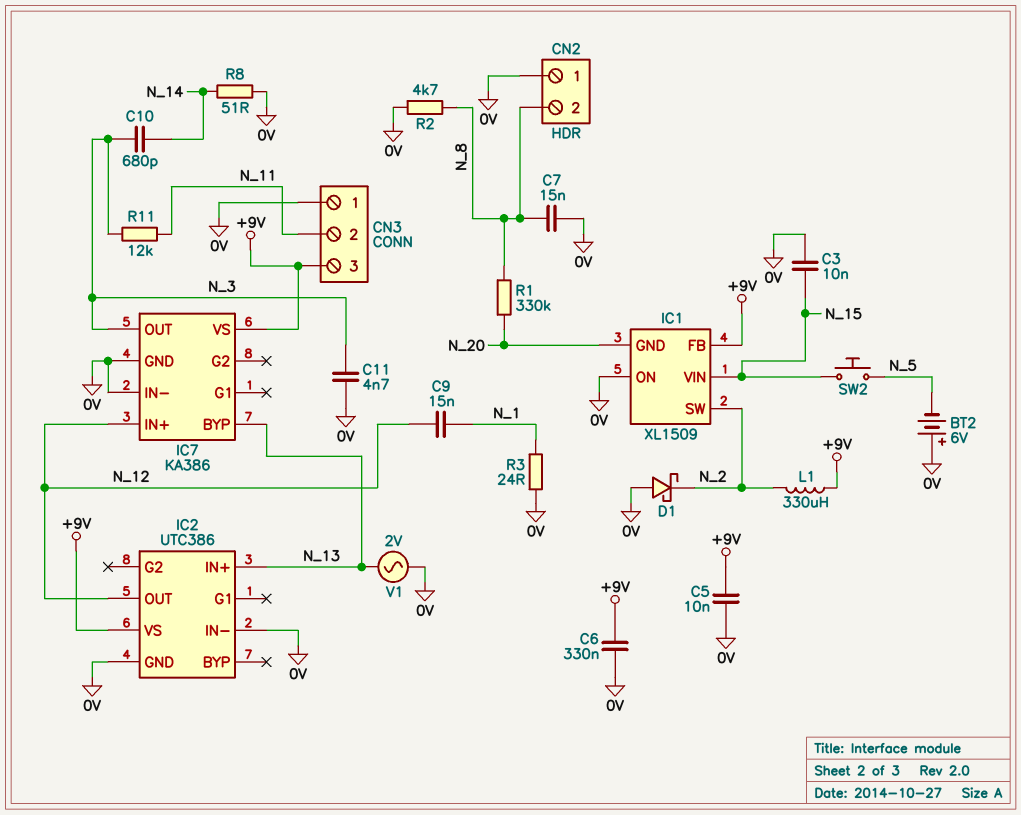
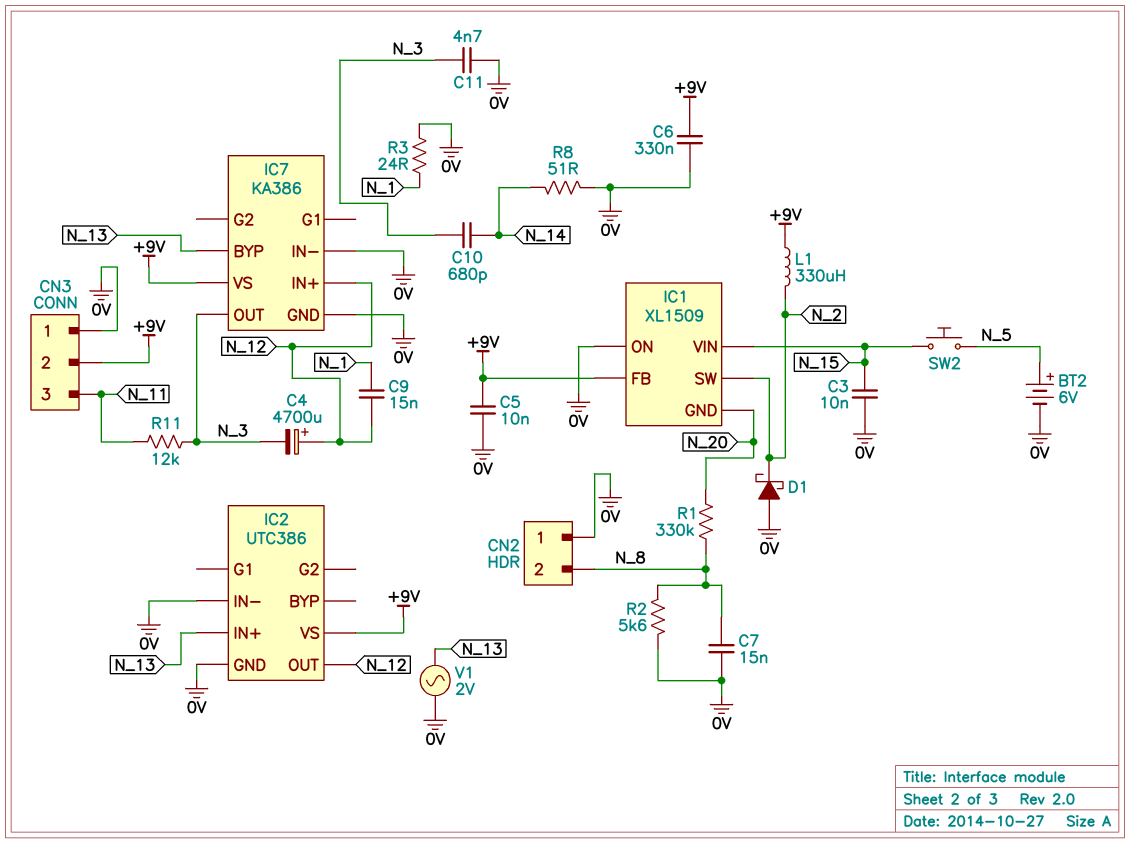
BT2: 6V (plus 0V, minus N_5) -> 6V (plus N_5, minus 0V)
C4: none -> 4700uF (plus N_12, minus N_3)
CN3 pin 2: N_11 -> +9V
CN3 pin 3: +9V -> N_11
R2: 4.7k (0V, N_8) -> 5.6k (0V, N_8)

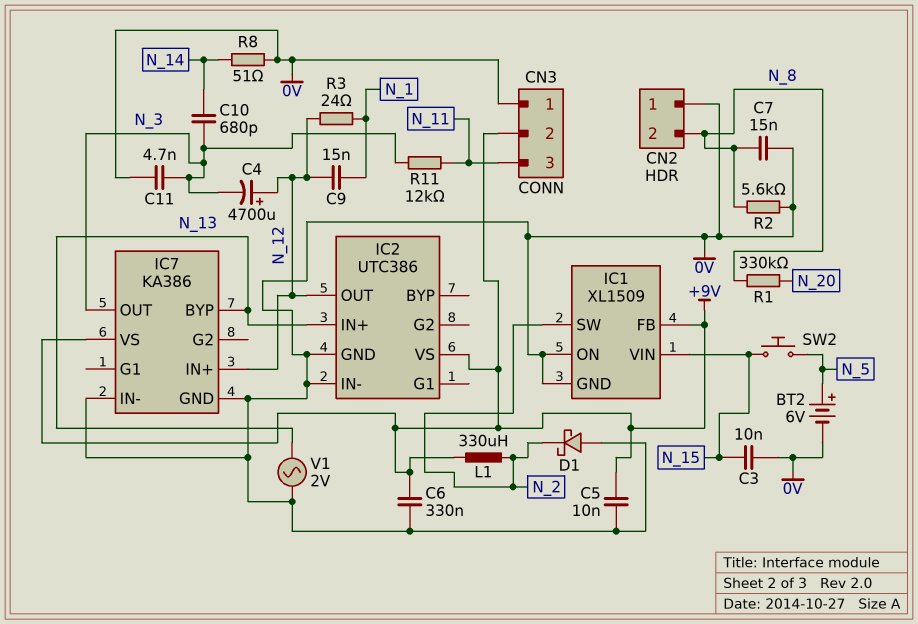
IC1 pin GND: N_20 -> 0V
R3: 24 (0V, N_1) -> 24 (N_1, N_12)

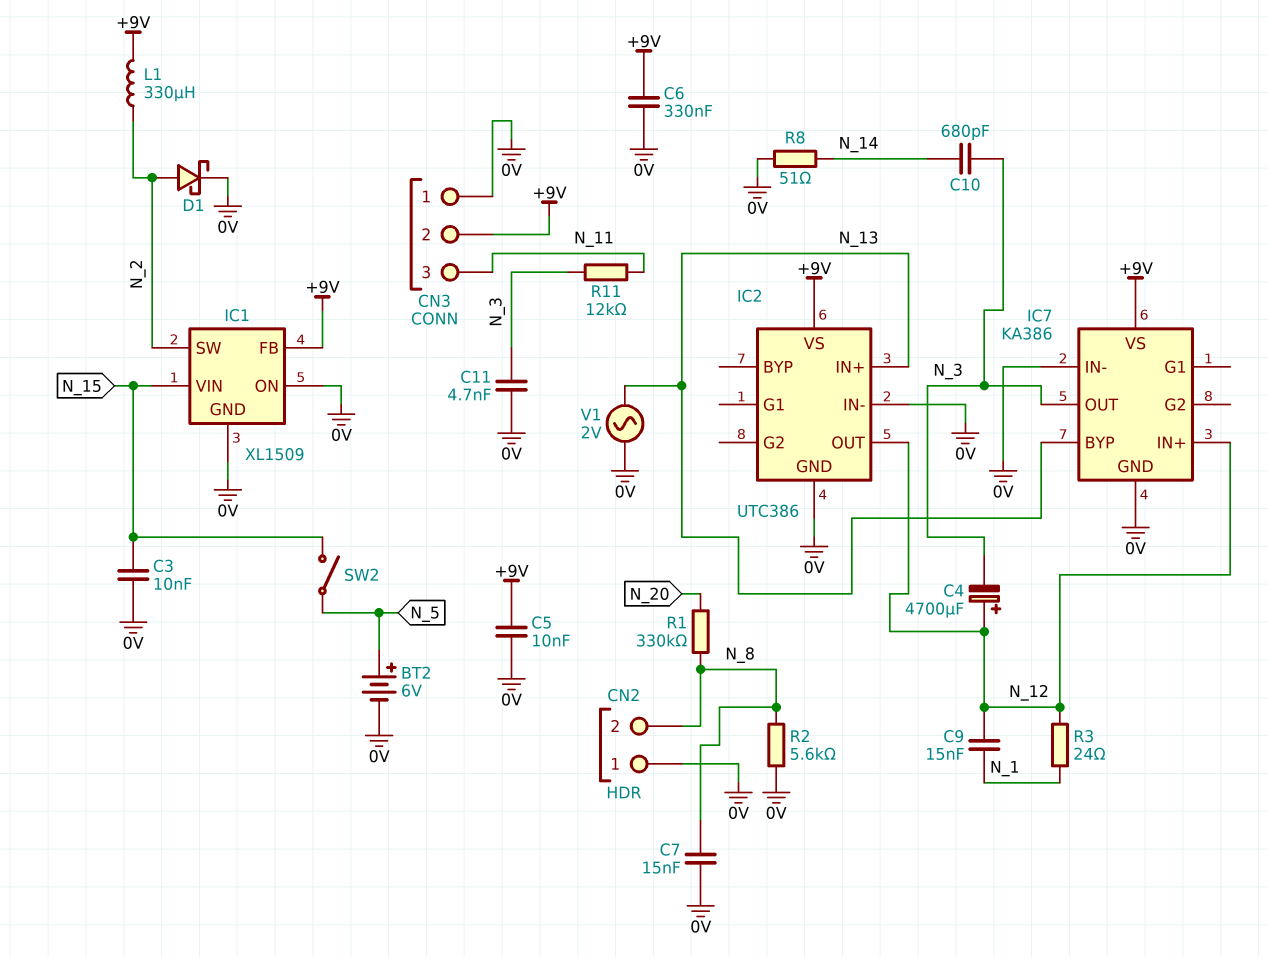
D1: schottky (A 0V, K N_2) -> schottky (A N_2, K 0V)
SW2: button (N_5, N_15) -> switch (N_5, N_15)

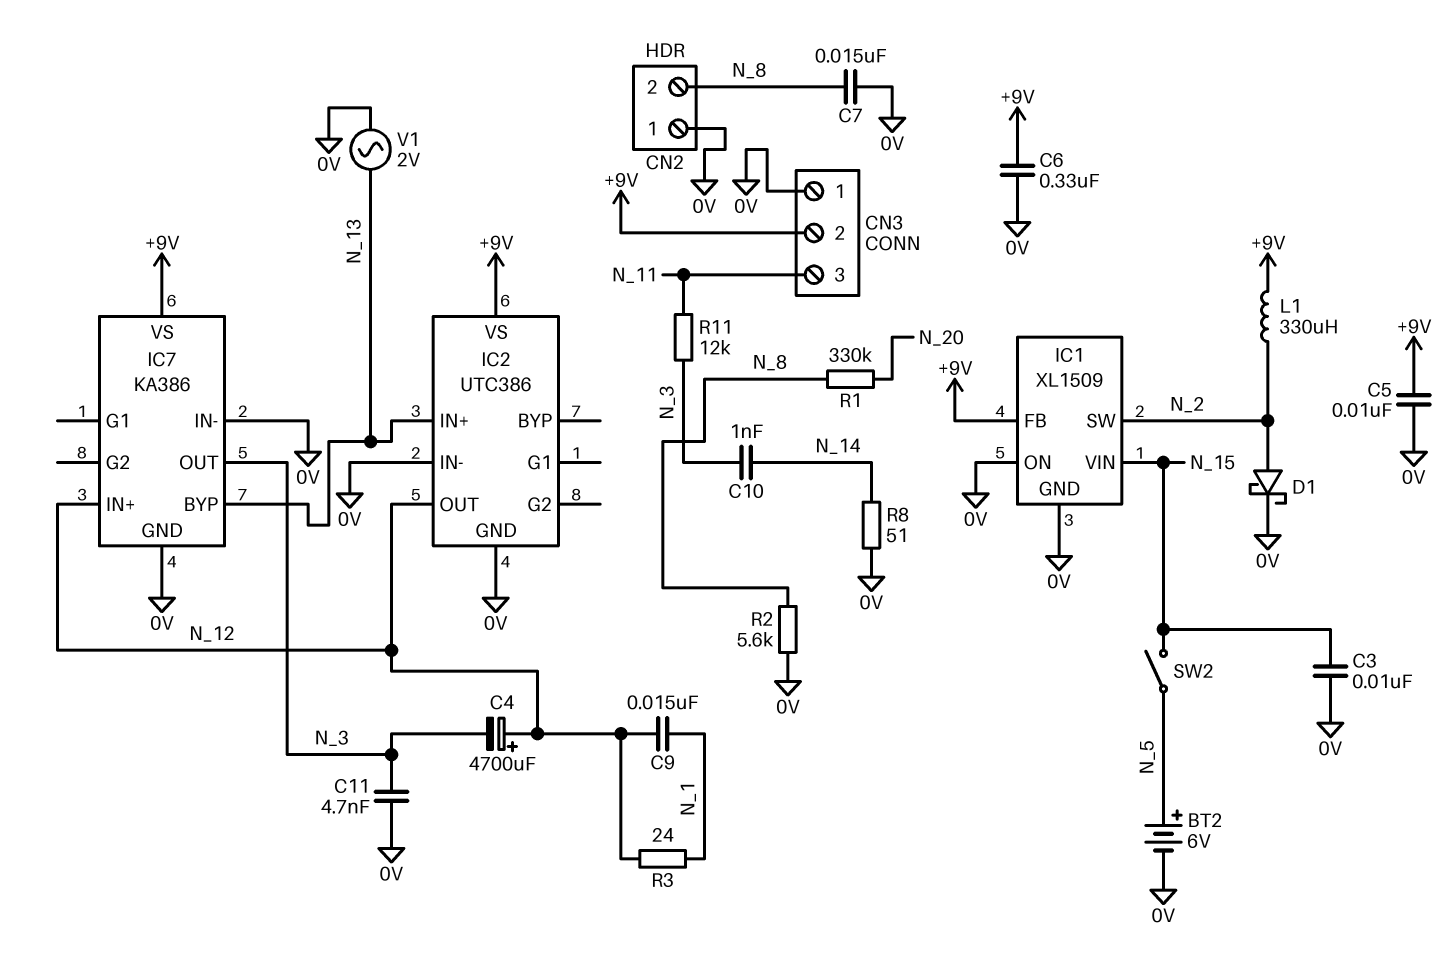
C10: 680pF (N_3, N_14) -> 1nF (N_3, N_14)

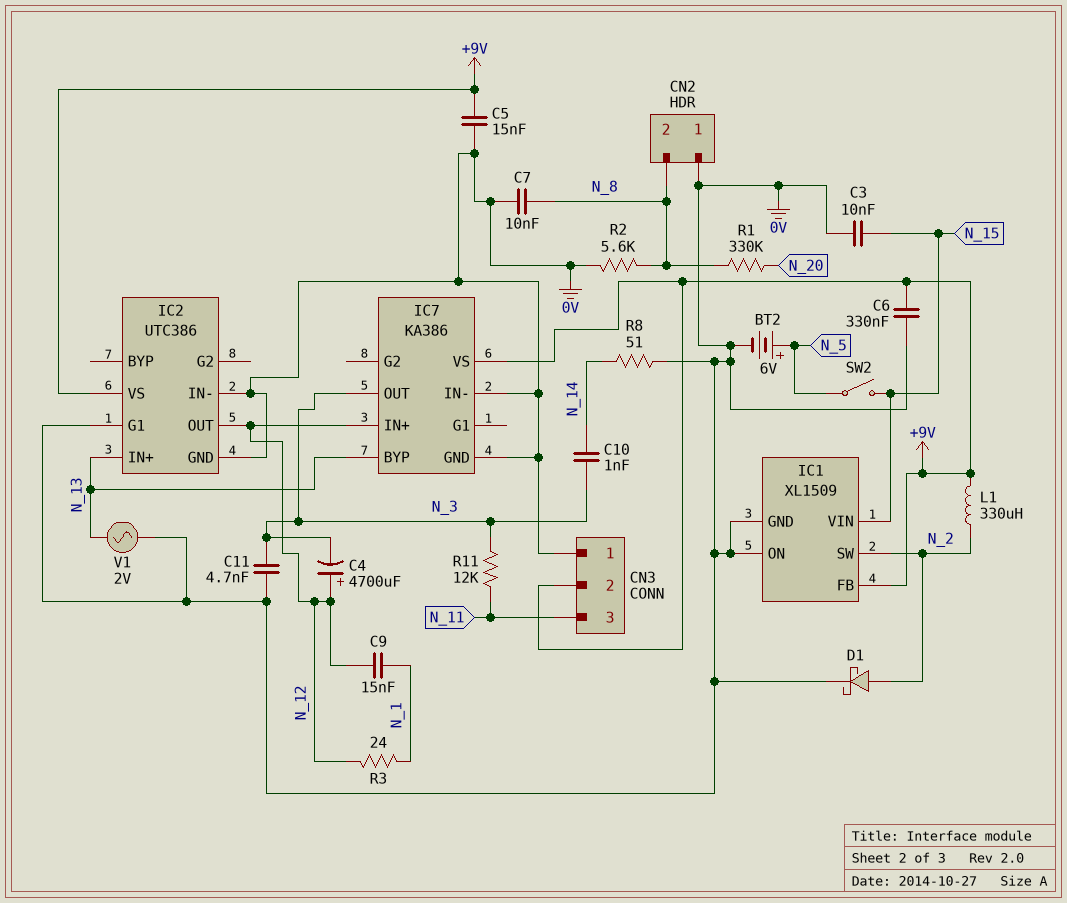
C5: 10nF (+9V, 0V) -> 15nF (+9V, 0V)
C7: 15nF (0V, N_8) -> 10nF (0V, N_8)
IC2 pin G1: none -> 0V

